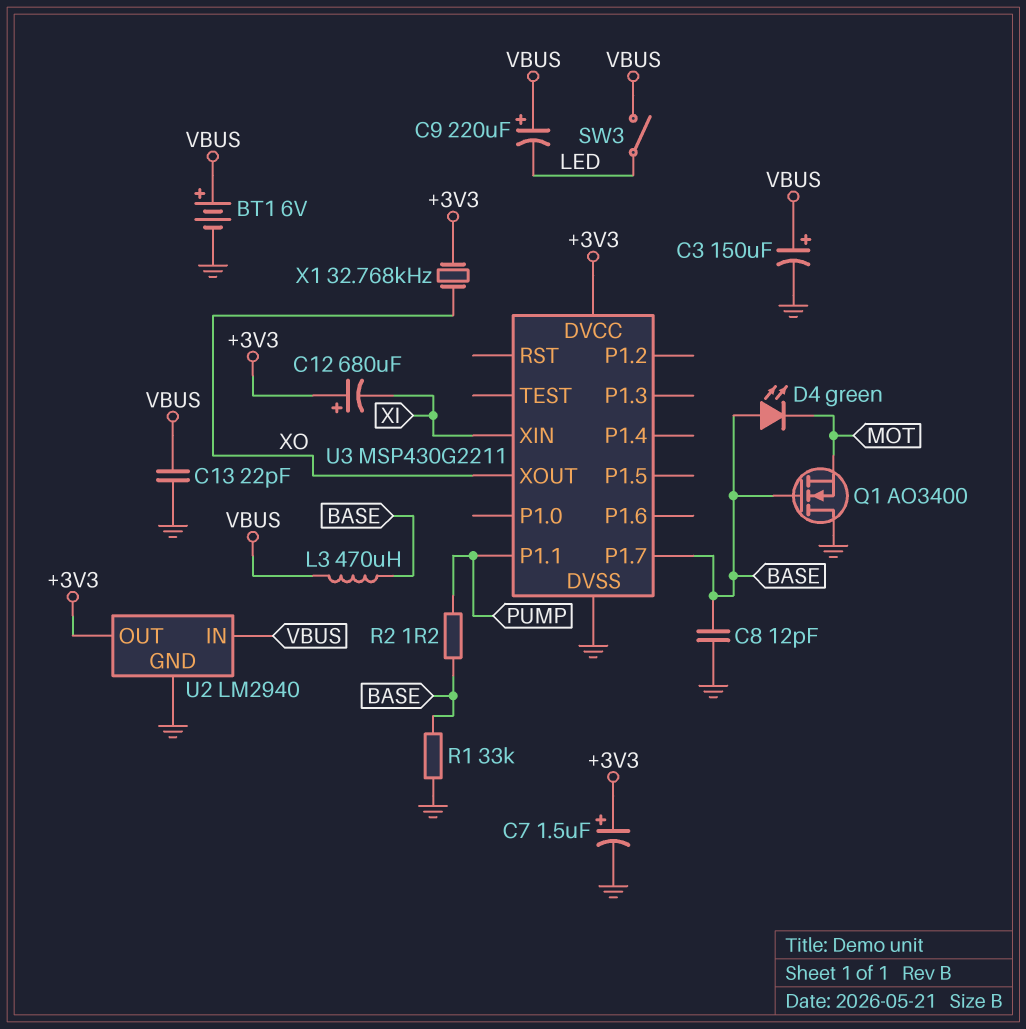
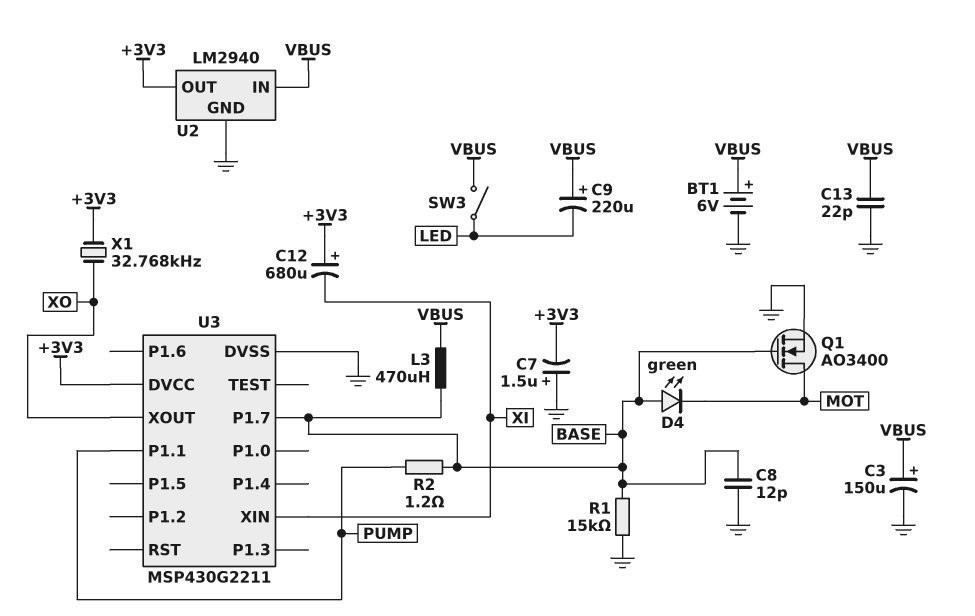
C7: 1.5uF (plus +3V3, minus GND) -> 1.5uF (plus GND, minus +3V3)
Q1: NMOS AO3400 (G BASE, D GND, S MOT) -> NMOS AO3400 (G BASE, D MOT, S GND)
R1: 33k (BASE, GND) -> 15k (BASE, GND)

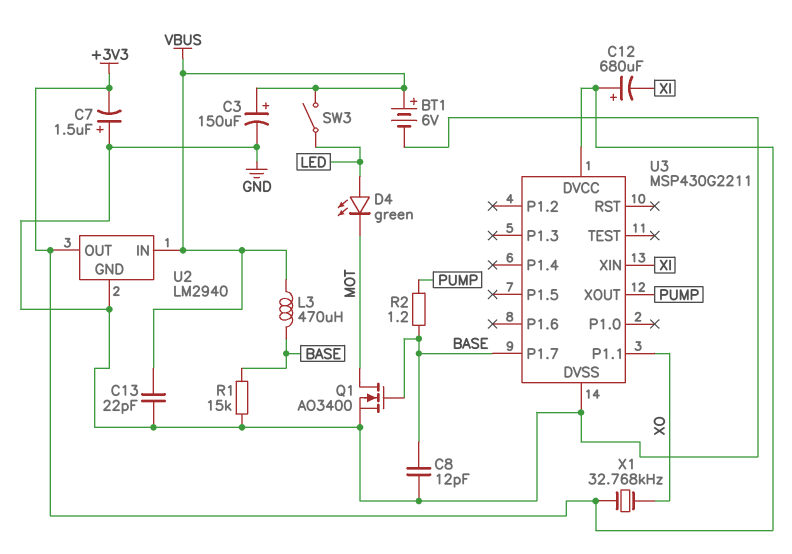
C9: 220uF (plus VBUS, minus LED) -> none
D4: LED green (A BASE, K MOT) -> LED green (A LED, K MOT)
U3 pin P1.1: PUMP -> XO
U3 pin XOUT: XO -> PUMP

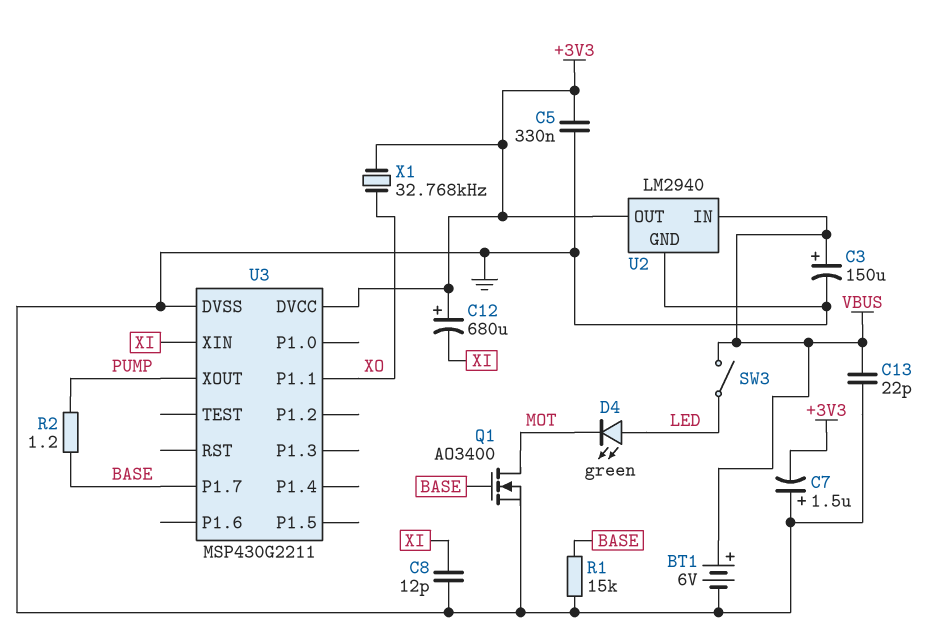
C5: none -> 330nF (+3V3, GND)
C8: 12pF (BASE, GND) -> 12pF (GND, XI)
L3: 470uH (BASE, VBUS) -> none

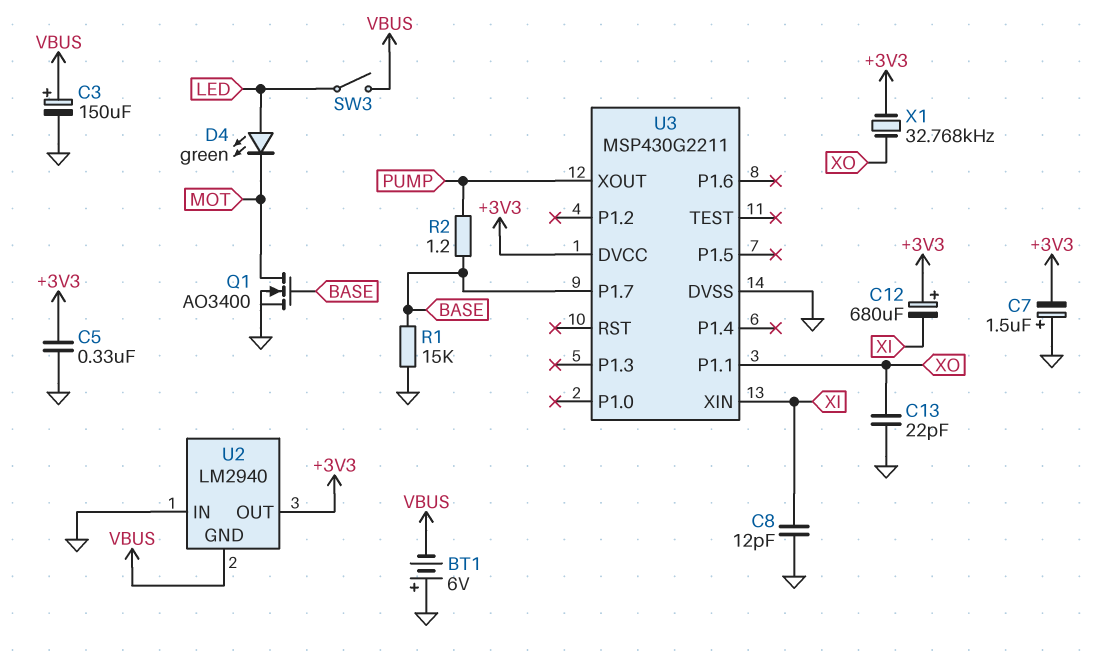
BT1: 6V (plus VBUS, minus GND) -> 6V (plus GND, minus VBUS)
C13: 22pF (GND, VBUS) -> 22pF (GND, XO)
U2 pin GND: GND -> VBUS
U2 pin IN: VBUS -> GND

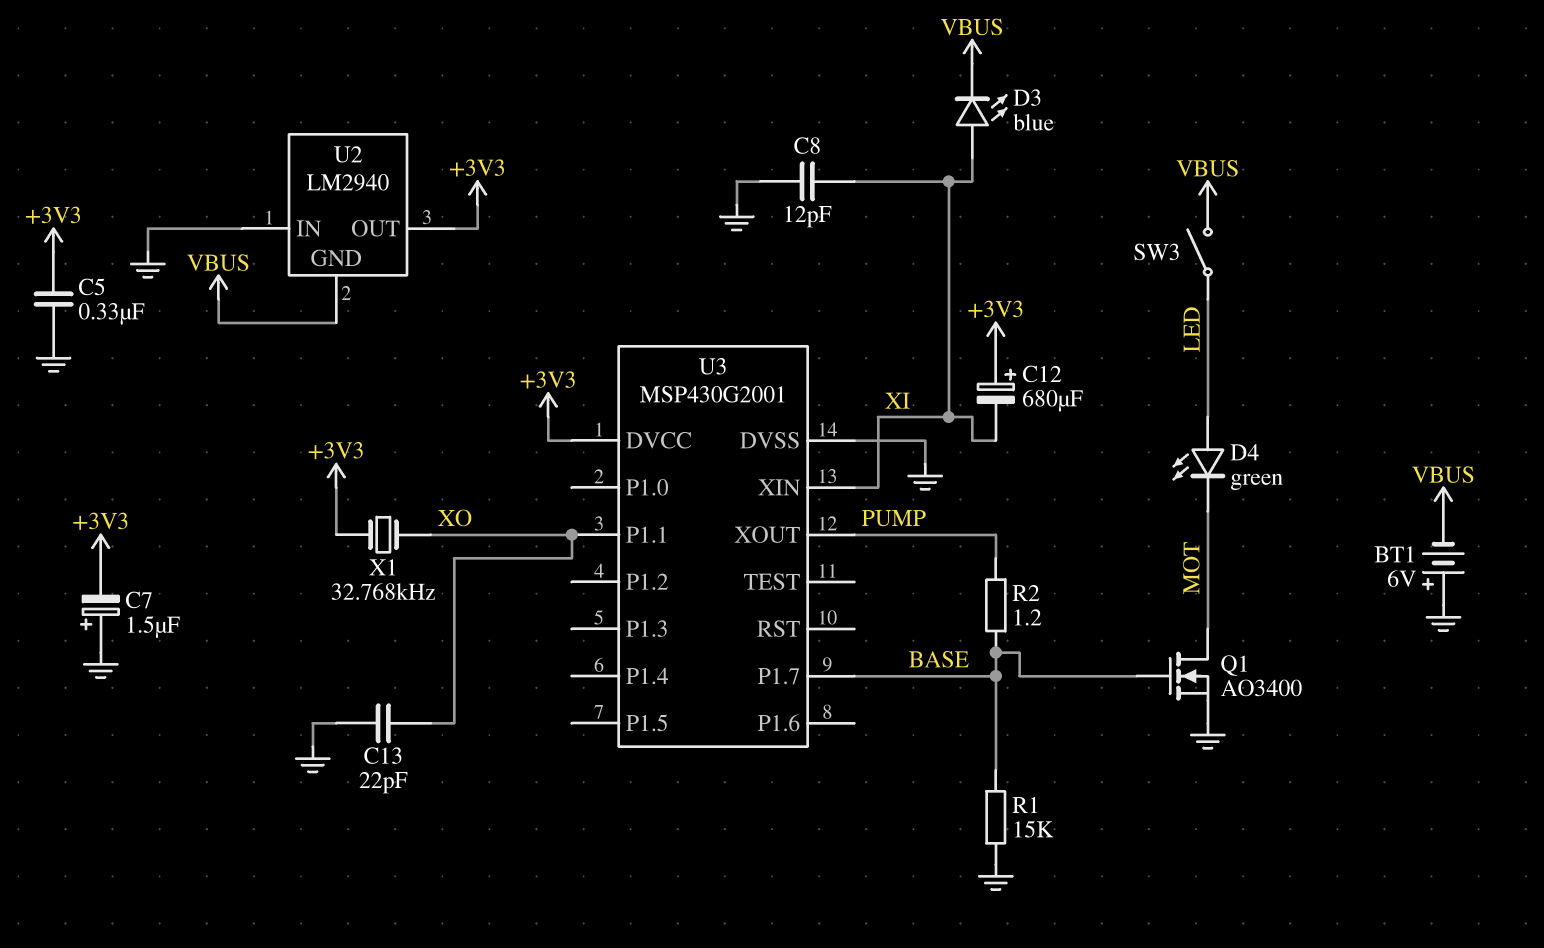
C3: 150uF (plus VBUS, minus GND) -> none
D3: none -> LED blue (A XI, K VBUS)
U3: MSP430G2211 -> MSP430G2001

